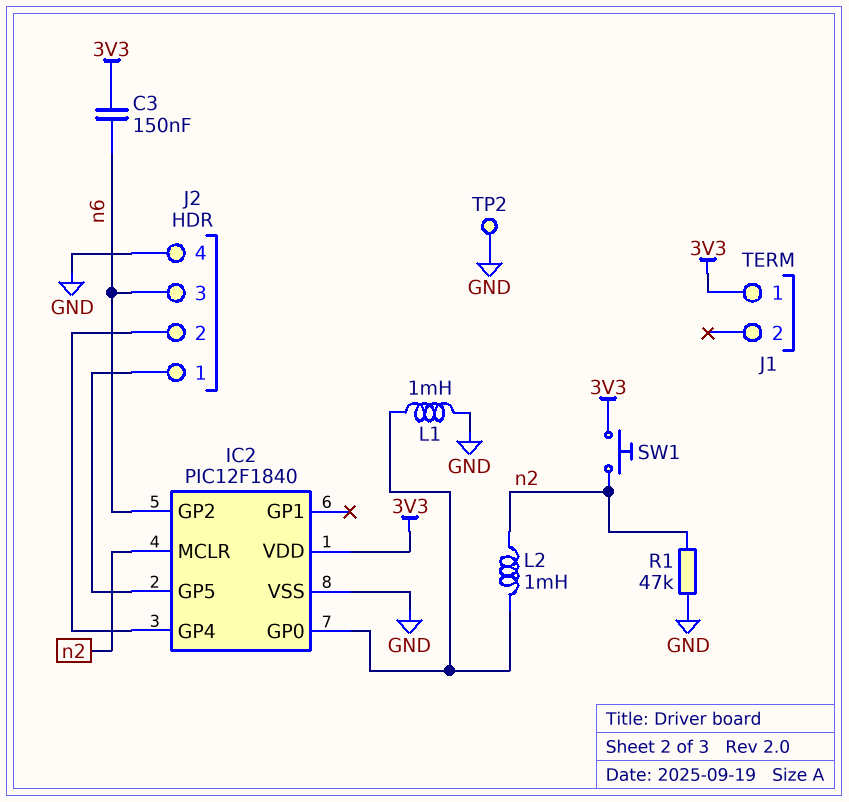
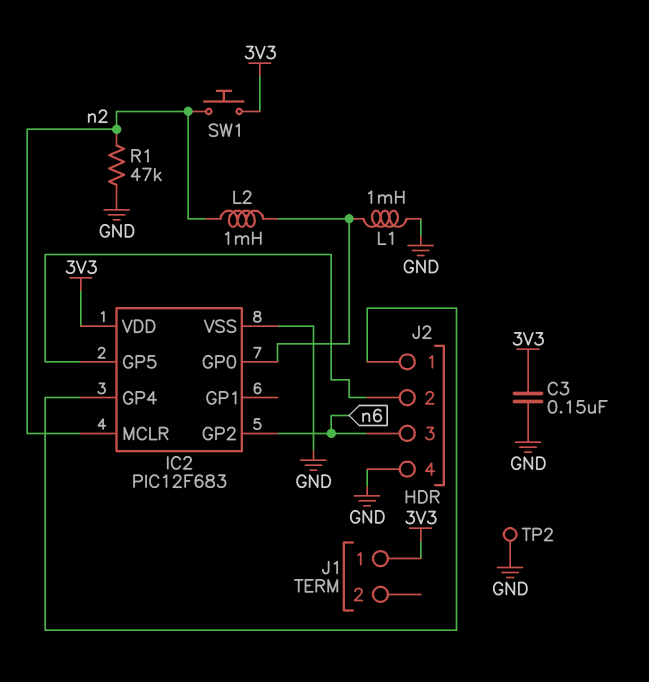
C3: 150nF (3V3, n6) -> 150nF (3V3, GND)
IC2: PIC12F1840 -> PIC12F683
J2 pin 1: IC2/GP5 -> IC2/GP4
J2 pin 2: IC2/GP4 -> IC2/GP5

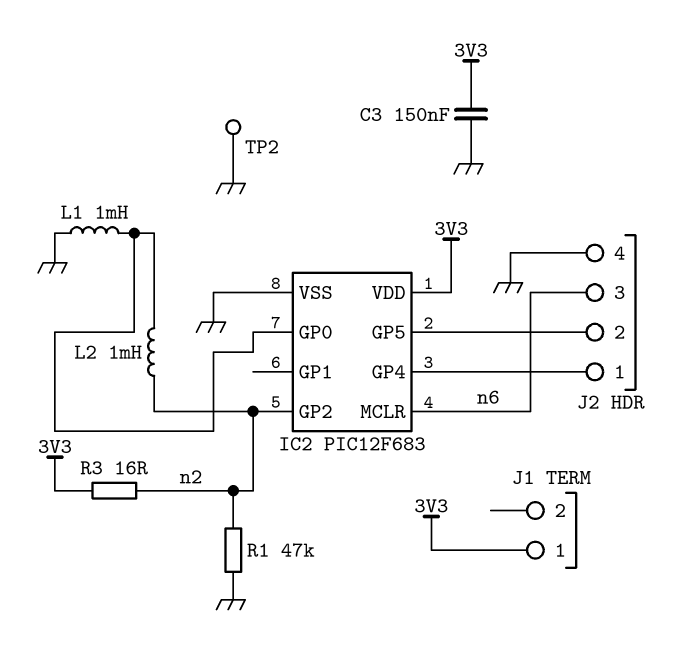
IC2 pin GP2: n6 -> n2
IC2 pin MCLR: n2 -> n6
R3: none -> 16 (3V3, n2)
SW1: button (3V3, n2) -> none

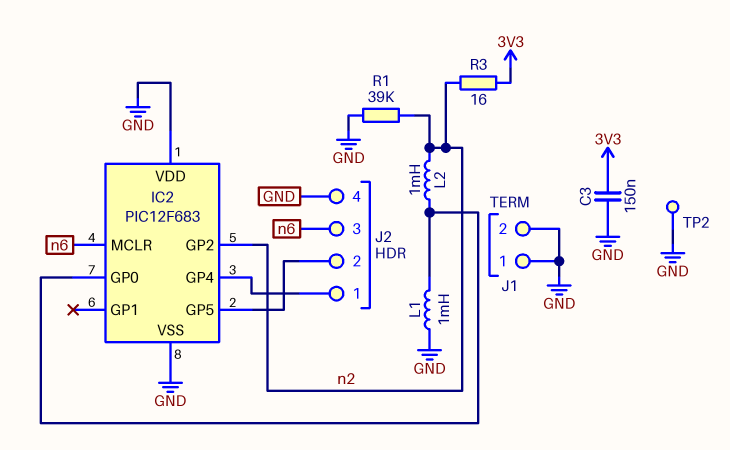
IC2 pin VDD: 3V3 -> GND
J1 pin 1: 3V3 -> GND
J1 pin 2: none -> GND
R1: 47k (GND, n2) -> 39k (GND, n2)

